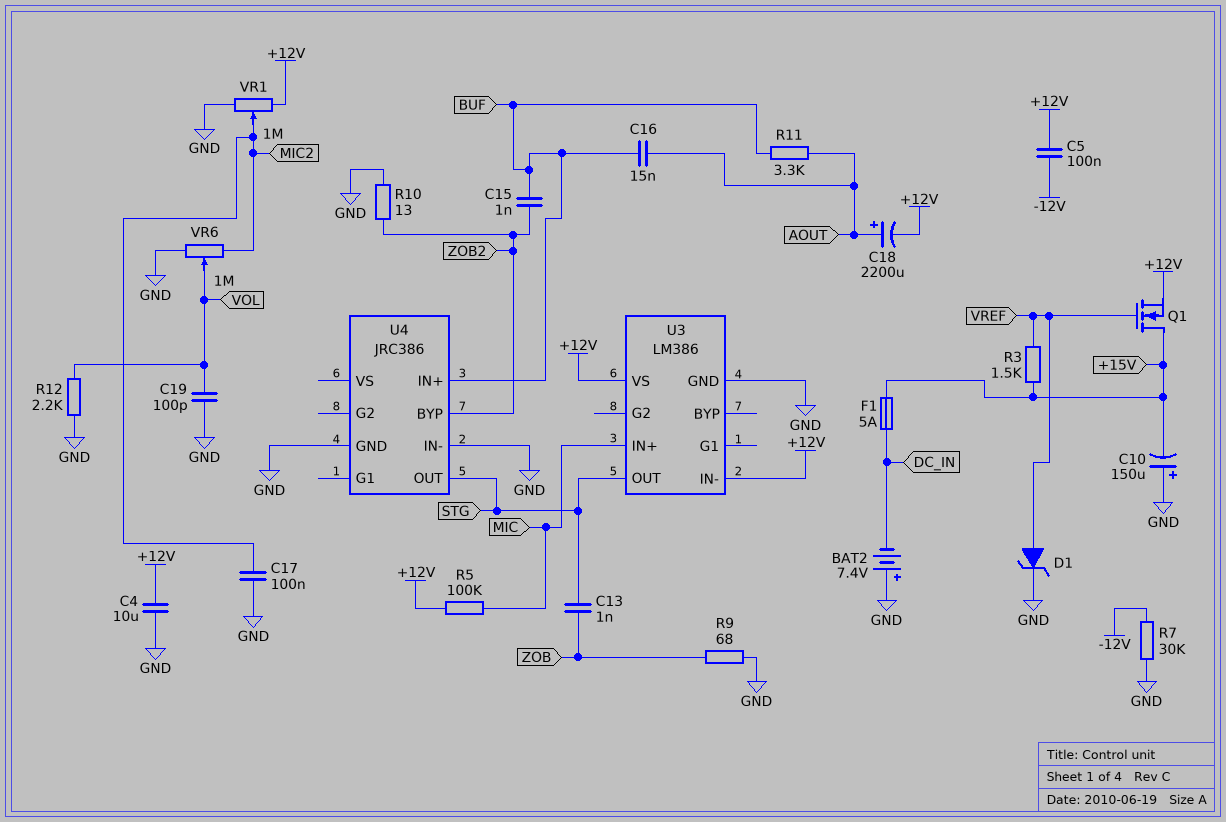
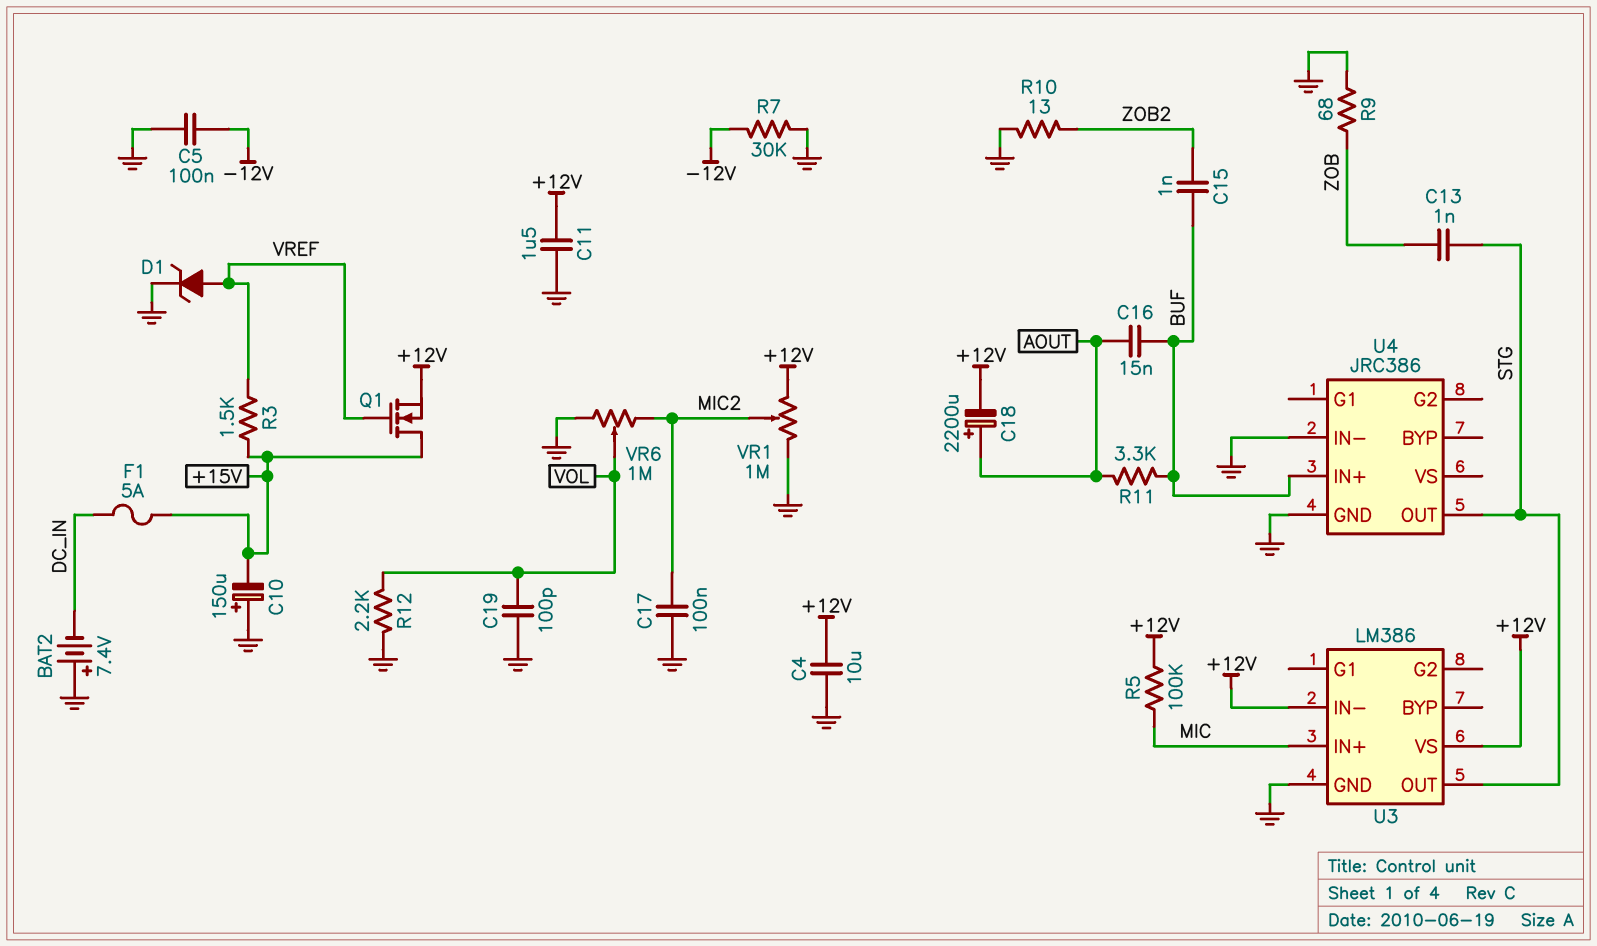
C5: 100nF (+12V, -12V) -> 100nF (-12V, GND)
C11: none -> 1.5uF (+12V, GND)
U4 pin BYP: ZOB2 -> none

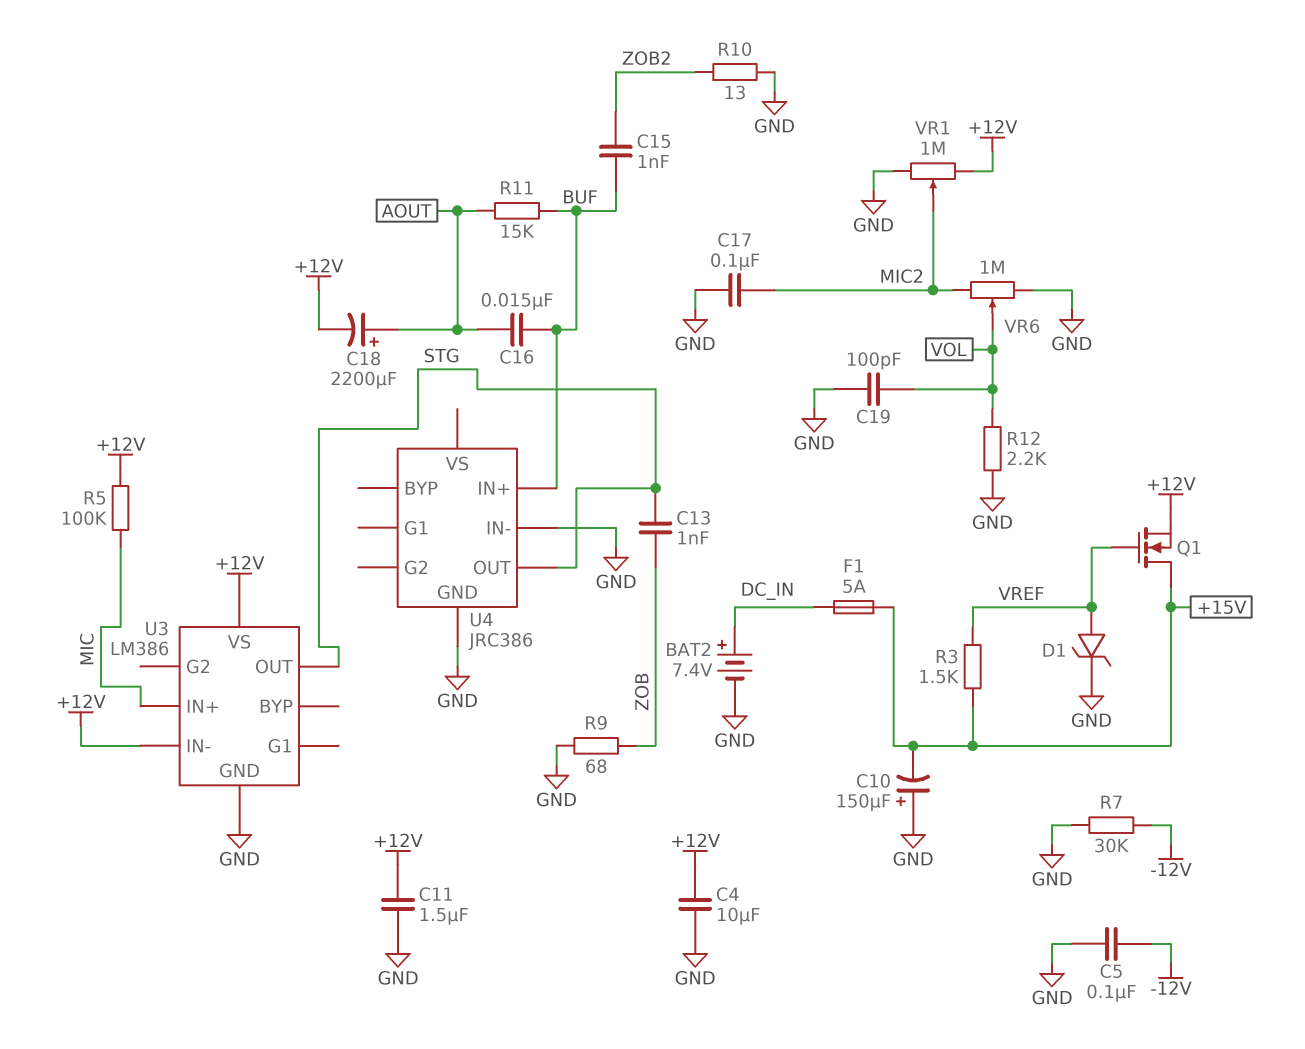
BAT2: 7.4V (plus GND, minus DC_IN) -> 7.4V (plus DC_IN, minus GND)
R11: 3.3k (AOUT, BUF) -> 15k (AOUT, BUF)

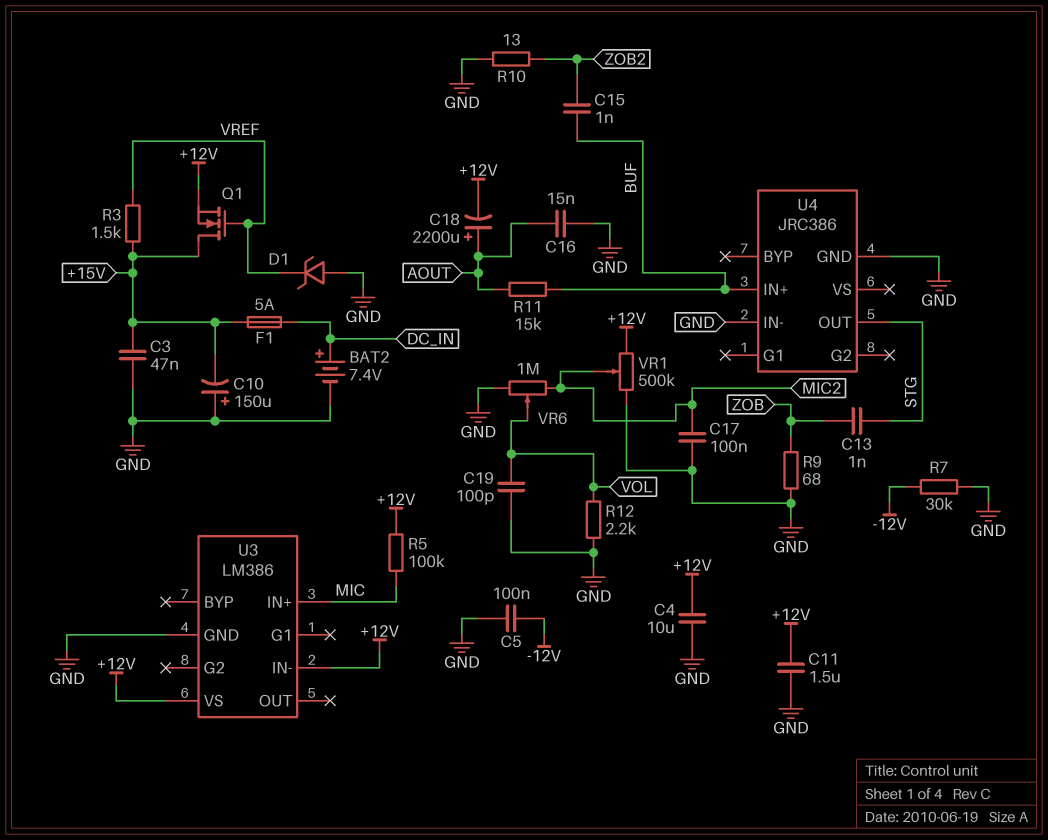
C3: none -> 47nF (+15V, GND)
C16: 15nF (AOUT, BUF) -> 15nF (AOUT, GND)
D1: zener (A VREF, K GND) -> zener (A GND, K VREF)
U3 pin OUT: STG -> none
VR1: 1M (+12V, GND, wiper MIC2) -> 500k (+12V, GND, wiper MIC2)

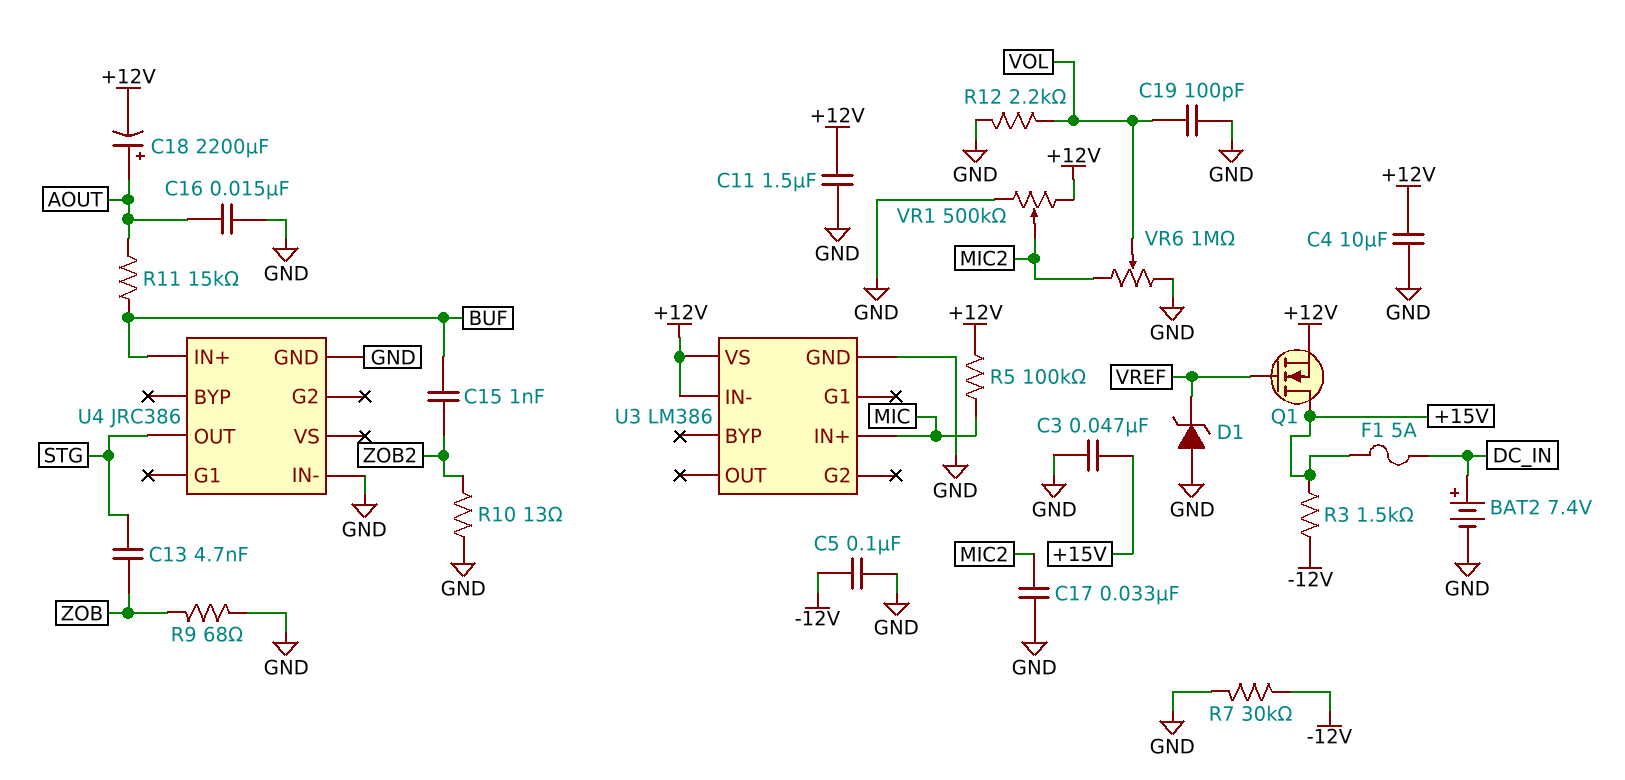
C10: 150uF (plus GND, minus +15V) -> none
C13: 1nF (STG, ZOB) -> 4.7nF (STG, ZOB)
C17: 100nF (GND, MIC2) -> 33nF (GND, MIC2)
R3: 1.5k (+15V, VREF) -> 1.5k (+15V, -12V)

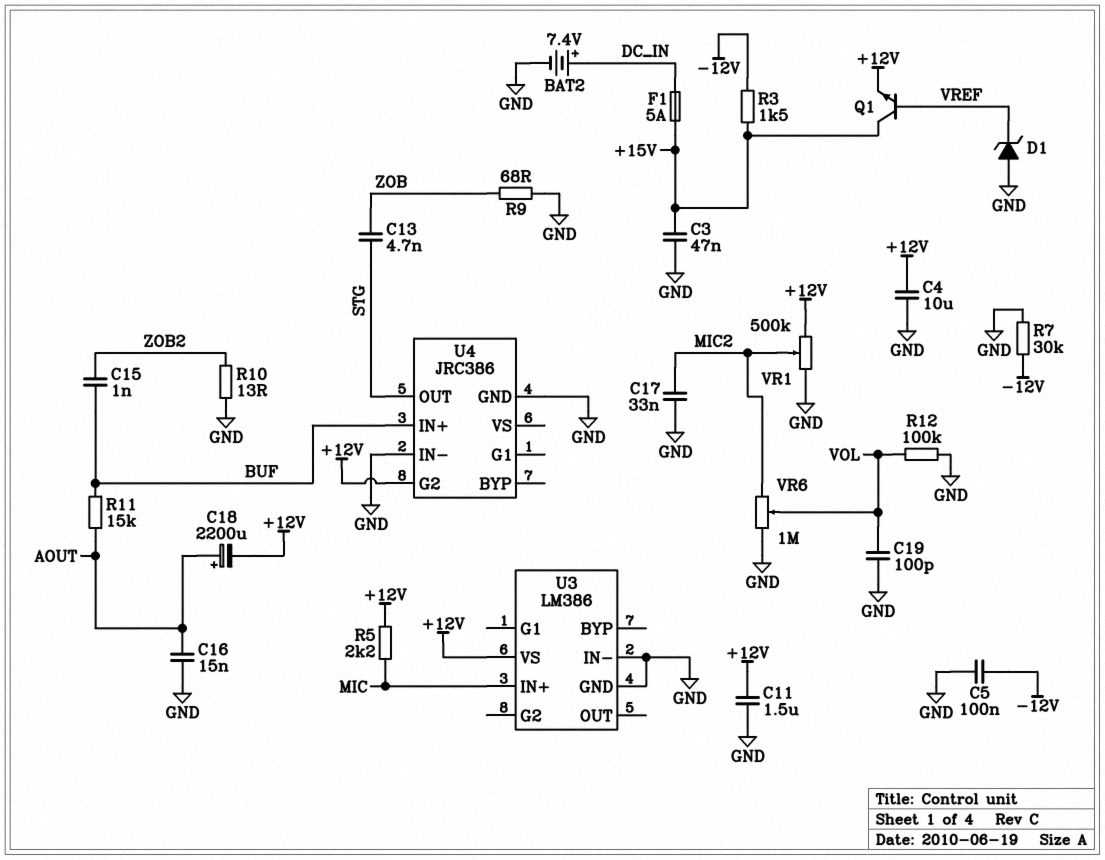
Q1: NMOS (G VREF, D +15V, S +12V) -> NPN (B VREF, C +15V, E +12V)
R5: 100k (+12V, MIC) -> 2.2k (+12V, MIC)
R12: 2.2k (GND, VOL) -> 100k (GND, VOL)
U3 pin IN-: +12V -> GND
U4 pin G2: none -> +12V

